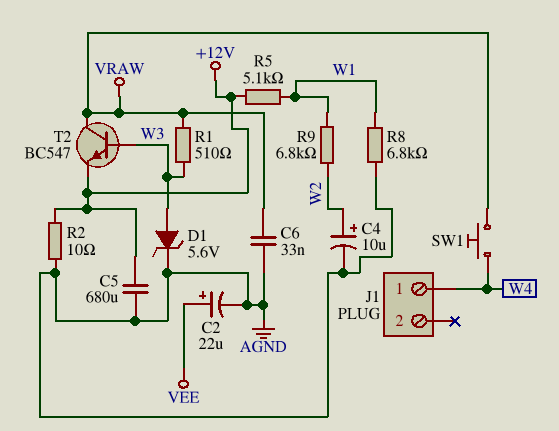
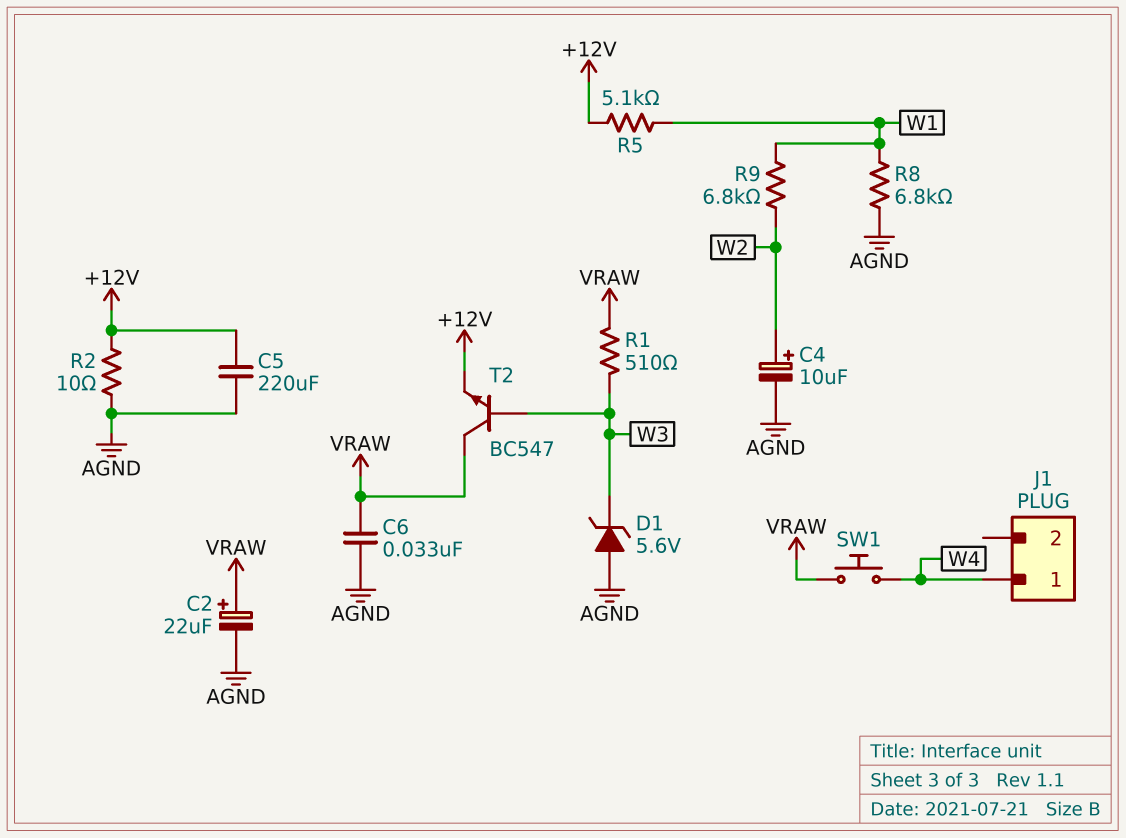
C2: 22uF (plus VEE, minus AGND) -> 22uF (plus VRAW, minus AGND)
C5: 680uF (+12V, AGND) -> 220uF (+12V, AGND)
D1: zener 5.6V (A W3, K AGND) -> zener 5.6V (A AGND, K W3)

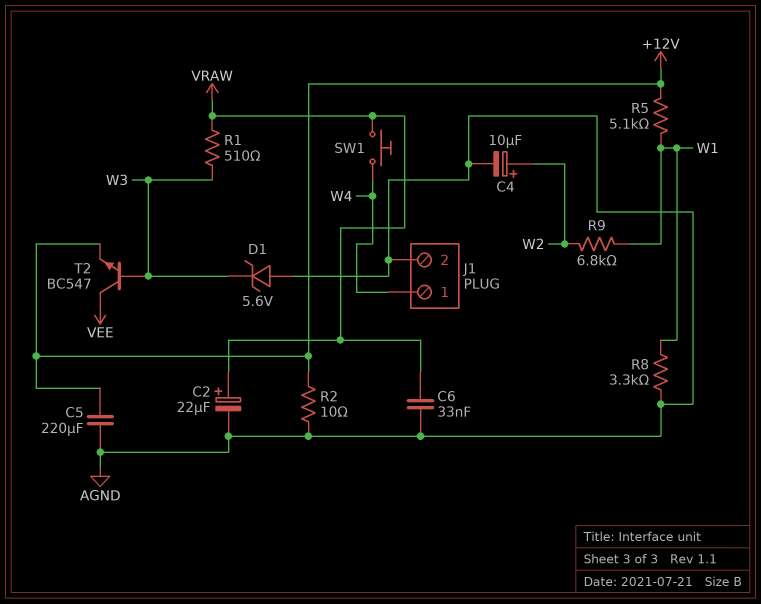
J1 pin 2: none -> AGND
R8: 6.8k (AGND, W1) -> 3.3k (AGND, W1)
T2: NPN BC547 (B W3, C VRAW, E +12V) -> NPN BC547 (B W3, C VEE, E +12V)

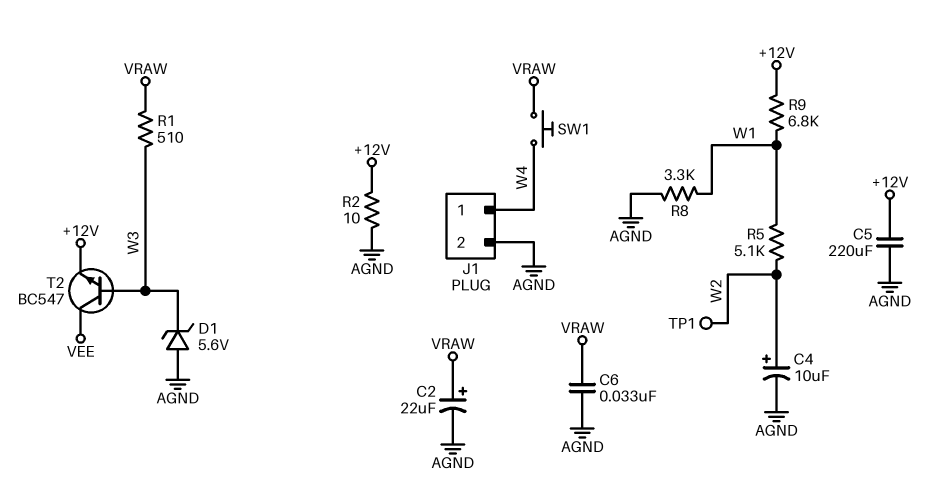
R5: 5.1k (+12V, W1) -> 5.1k (W1, W2)
R9: 6.8k (W1, W2) -> 6.8k (+12V, W1)
TP1: none -> test point (W2)

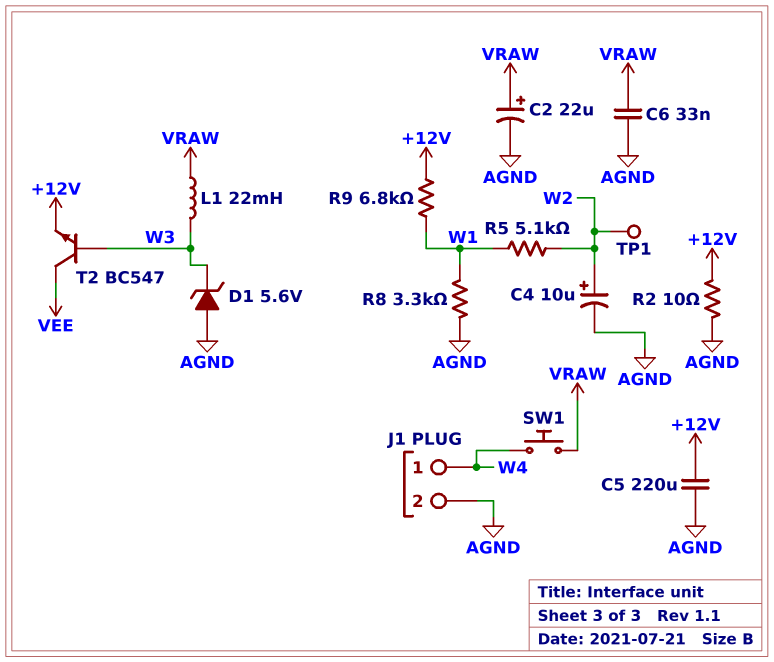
L1: none -> 22mH (VRAW, W3)
R1: 510 (VRAW, W3) -> none

